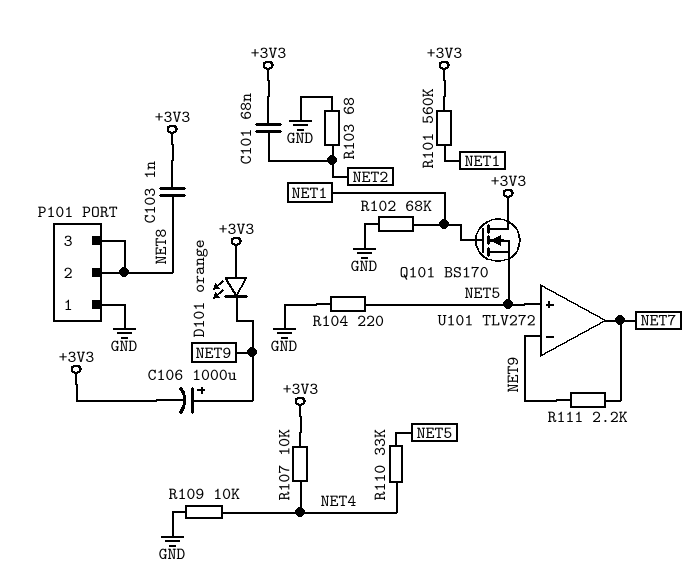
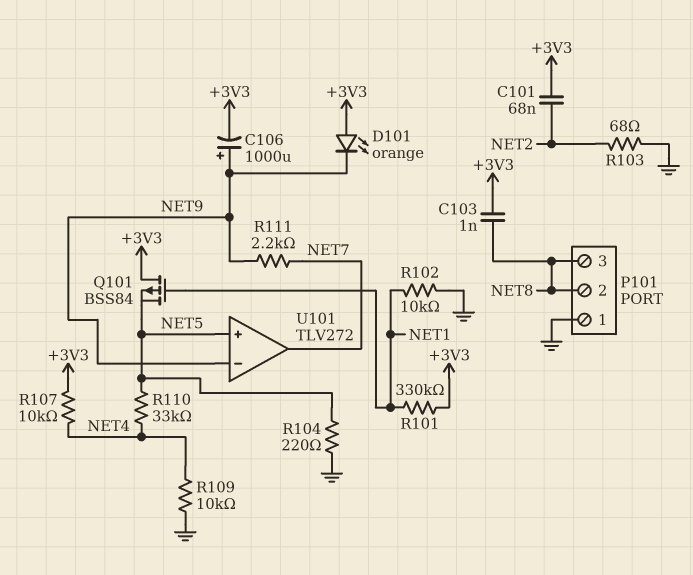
Q101: NMOS BS170 (G NET1, D +3V3, S NET5) -> PMOS BSS84 (G NET1, D +3V3, S NET5)
R101: 560k (+3V3, NET1) -> 330k (+3V3, NET1)
R102: 68k (GND, NET1) -> 10k (GND, NET1)

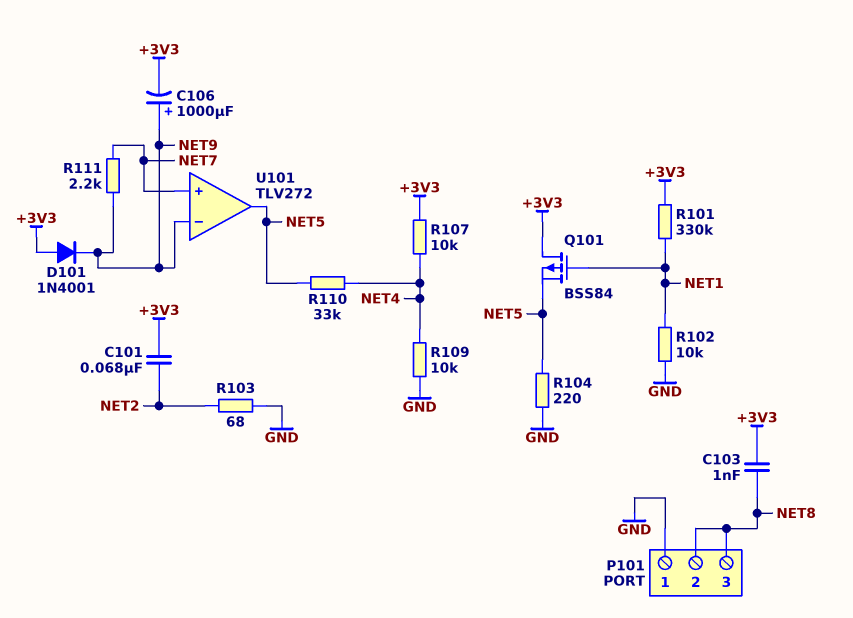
D101: LED orange (A +3V3, K NET9) -> diode 1N4001 (A +3V3, K NET9)
U101 pin in+: NET5 -> NET7
U101 pin out: NET7 -> NET5

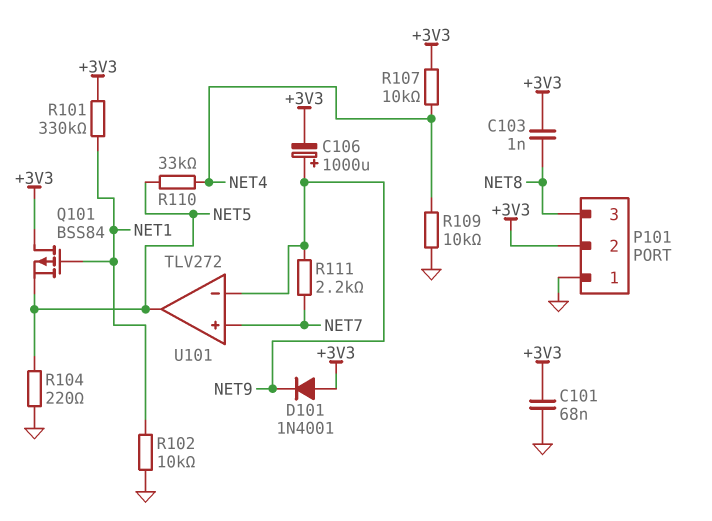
C101: 68nF (+3V3, NET2) -> 68nF (+3V3, GND)
P101 pin 2: NET8 -> +3V3
R103: 68 (GND, NET2) -> none

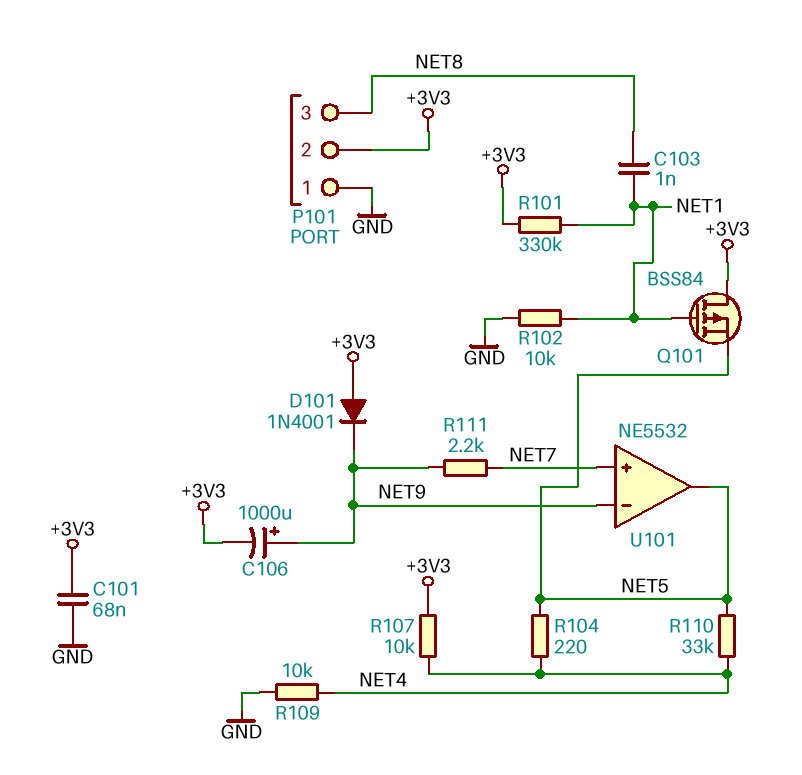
C103: 1nF (+3V3, NET8) -> 1nF (NET1, NET8)
R104: 220 (GND, NET5) -> 220 (NET4, NET5)
U101: TLV272 -> NE5532

